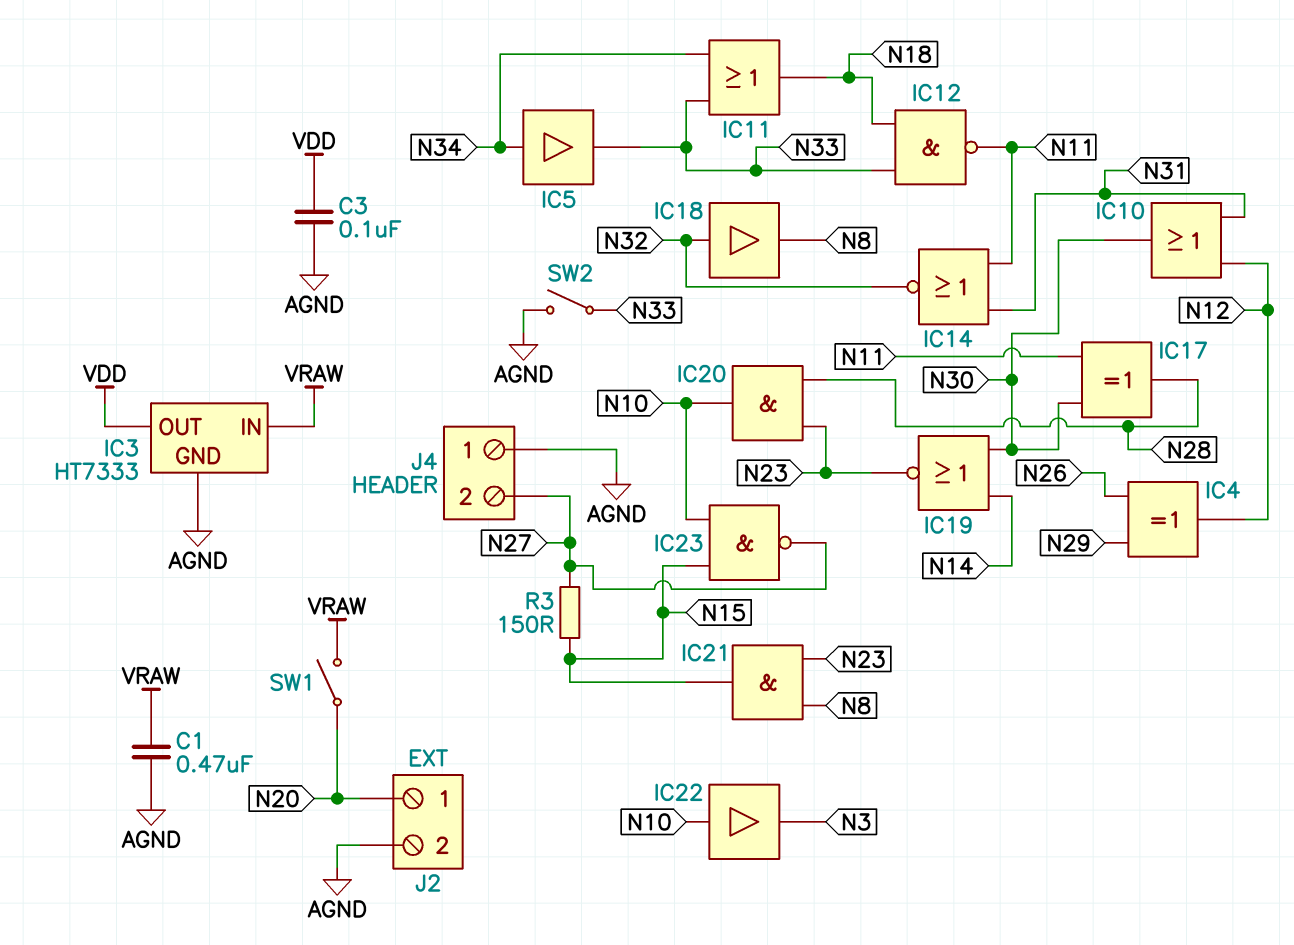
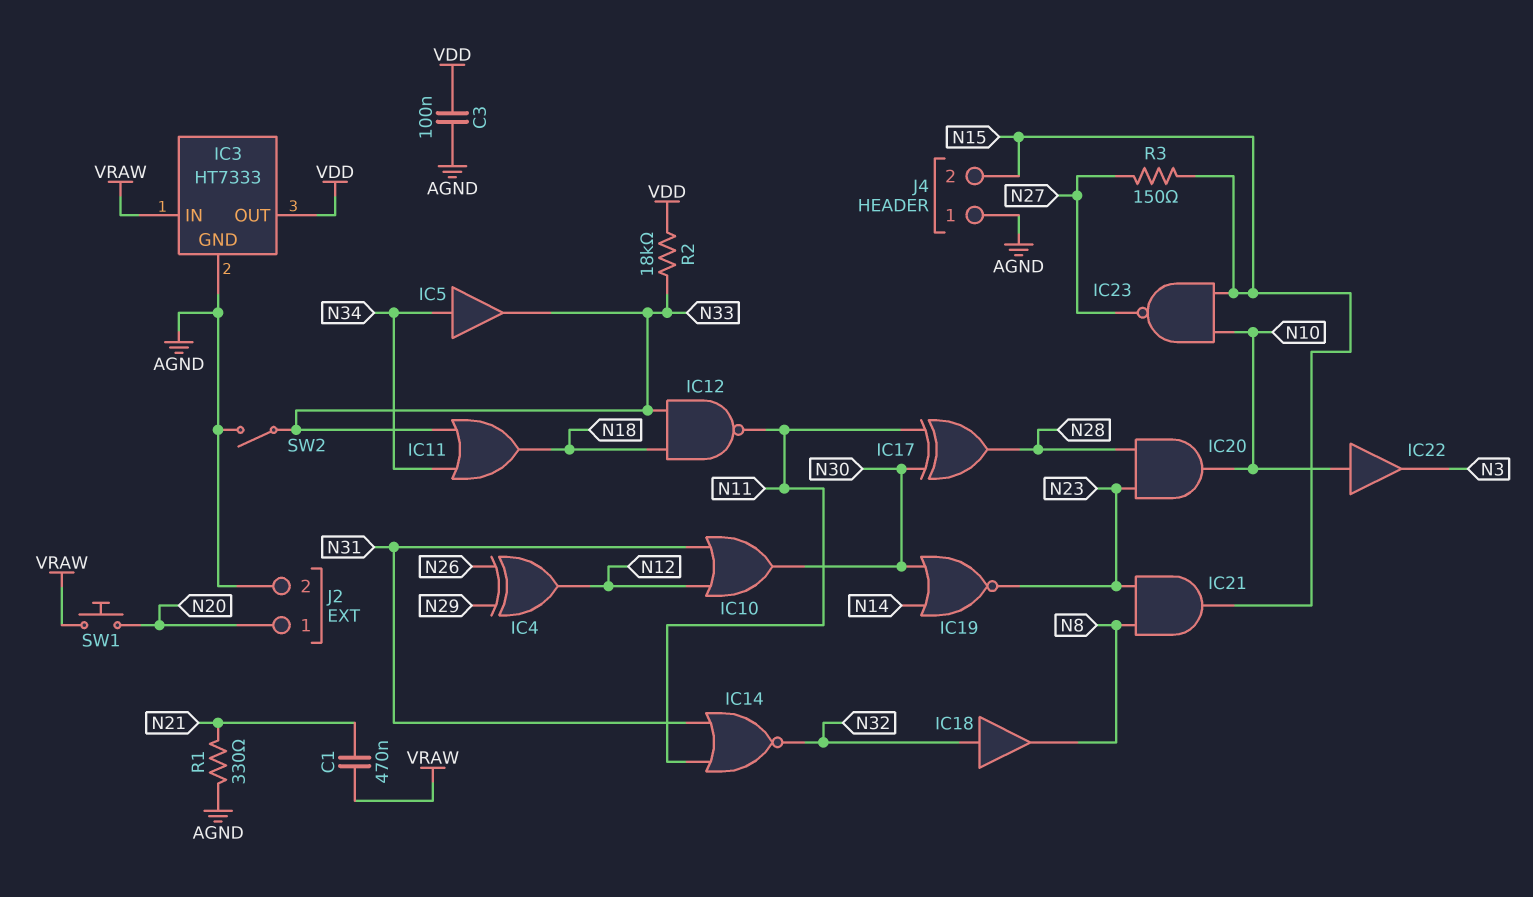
C1: 470nF (AGND, VRAW) -> 470nF (N21, VRAW)
J4 pin 2: N27 -> N15
R1: none -> 330 (AGND, N21)
R2: none -> 18k (N33, VDD)
SW1: switch (N20, VRAW) -> button (N20, VRAW)

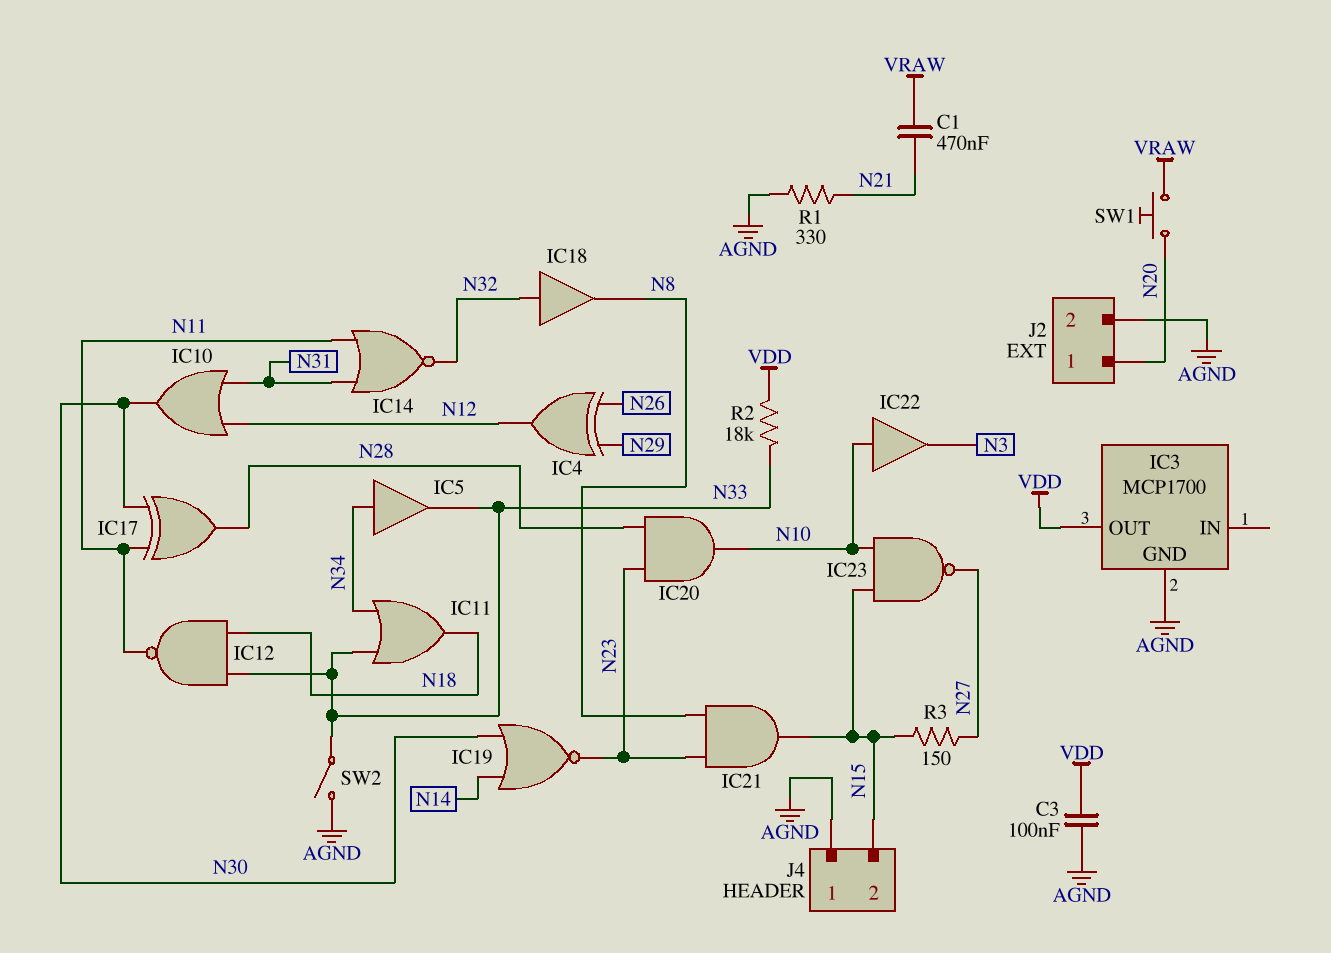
IC3: HT7333 -> MCP1700
IC3 pin IN: VRAW -> none

